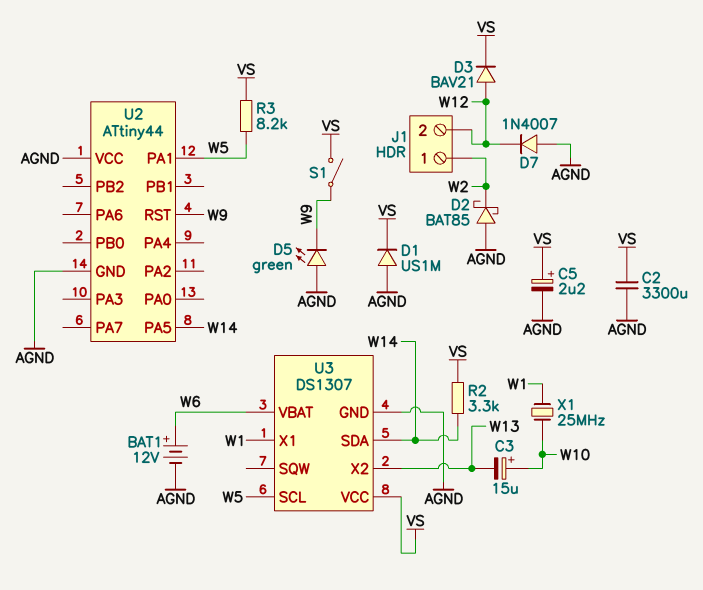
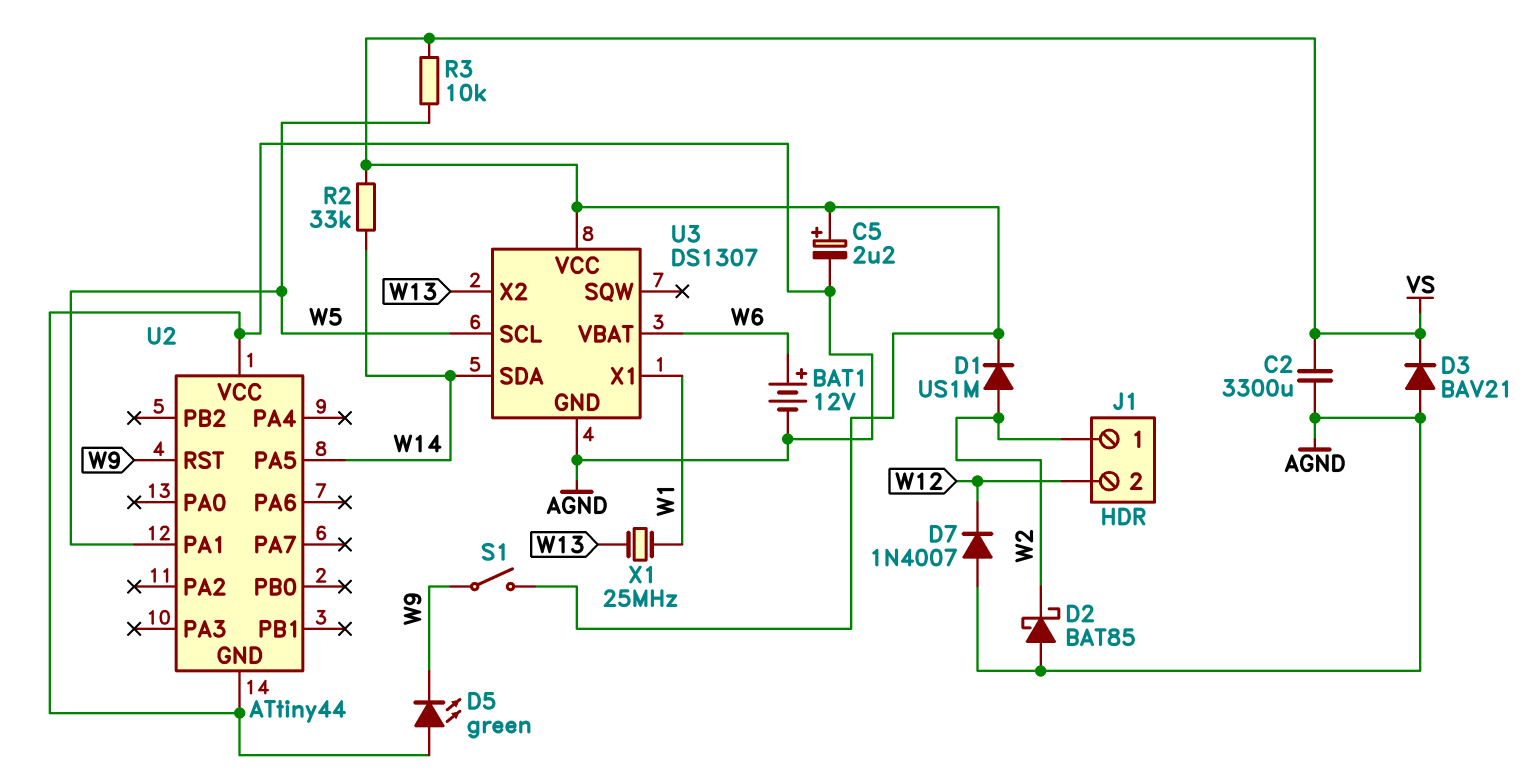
C3: 15uF (plus W10, minus W13) -> none
D1: diode US1M (A AGND, K VS) -> diode US1M (A W2, K VS)
D3: diode BAV21 (A W12, K VS) -> diode BAV21 (A AGND, K VS)
R2: 3.3k (VS, W14) -> 33k (VS, W14)
R3: 8.2k (VS, W5) -> 10k (VS, W5)
X1: 25MHz (W1, W10) -> 25MHz (W1, W13)

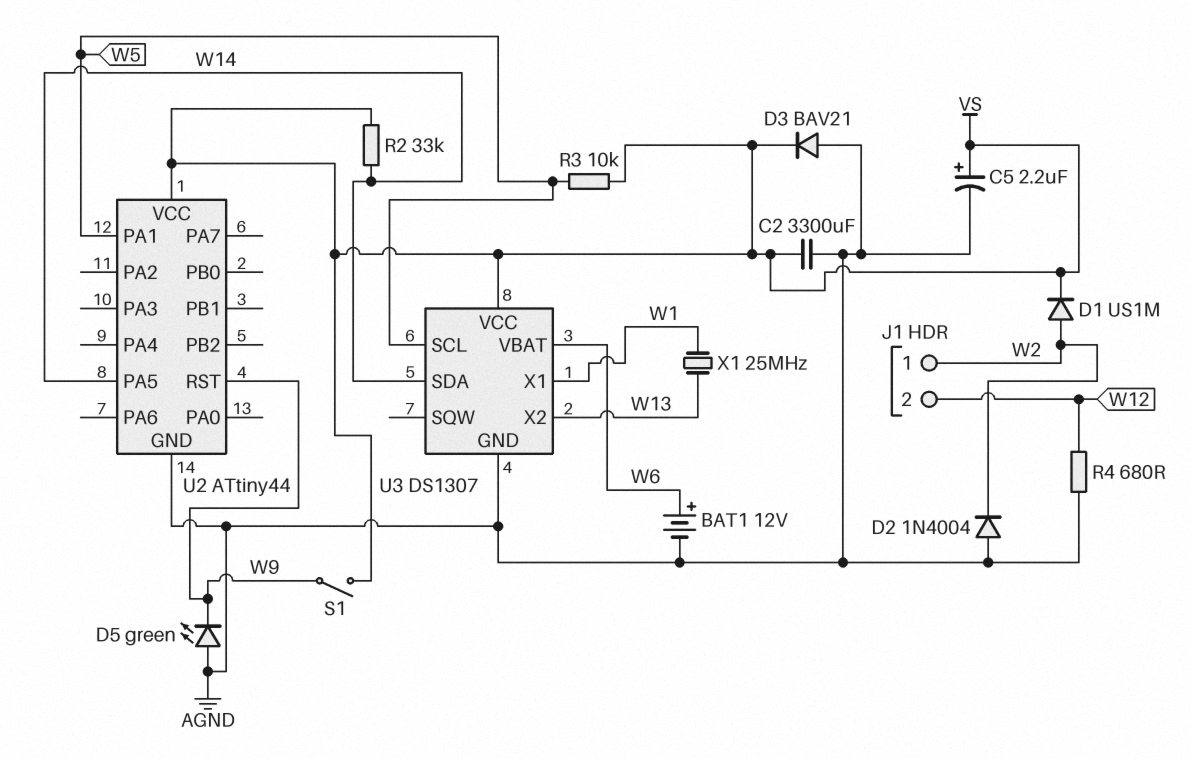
D2: schottky BAT85 (A AGND, K W2) -> diode 1N4004 (A AGND, K W2)
D7: diode 1N4007 (A AGND, K W12) -> none
R4: none -> 680 (AGND, W12)
U2 pin VCC: AGND -> VS

